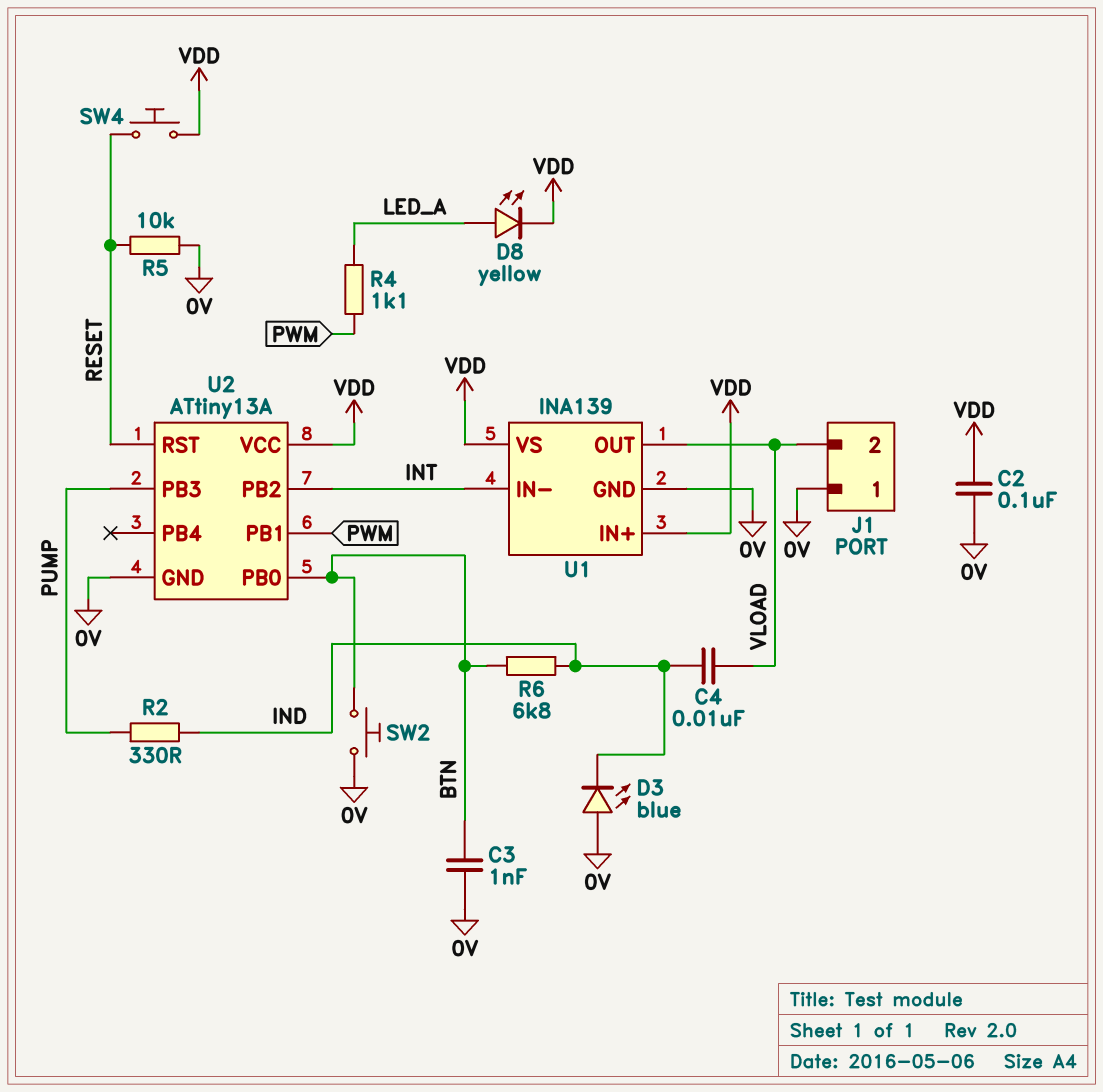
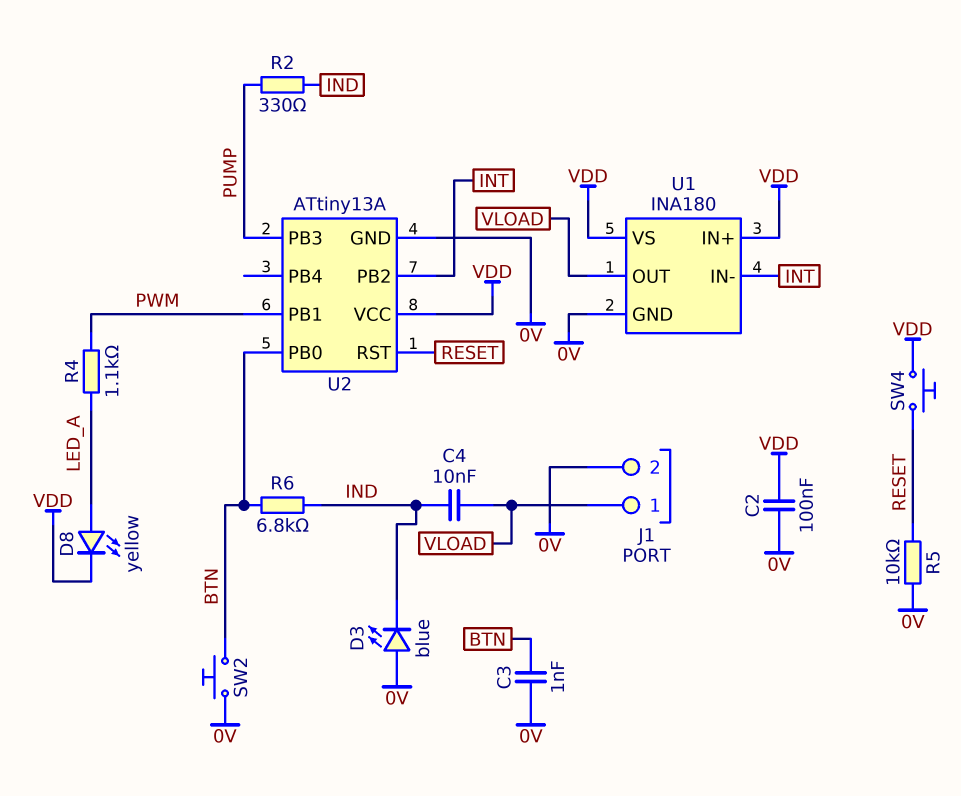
J1 pin 1: 0V -> VLOAD
J1 pin 2: VLOAD -> 0V
U1: INA139 -> INA180

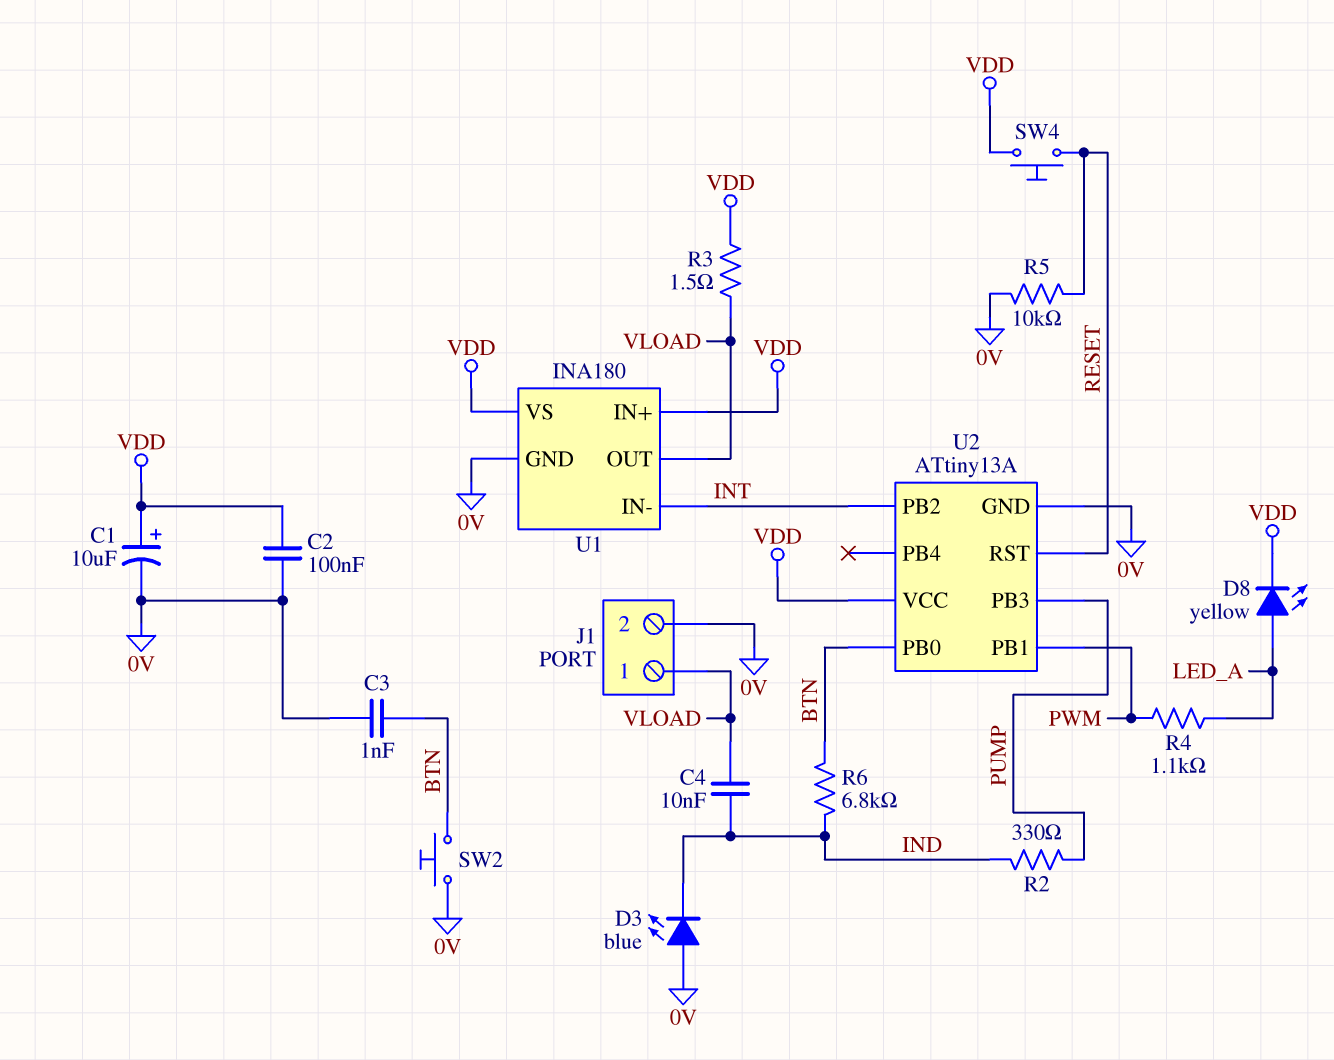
C1: none -> 10uF (plus VDD, minus 0V)
R3: none -> 1.5 (VDD, VLOAD)

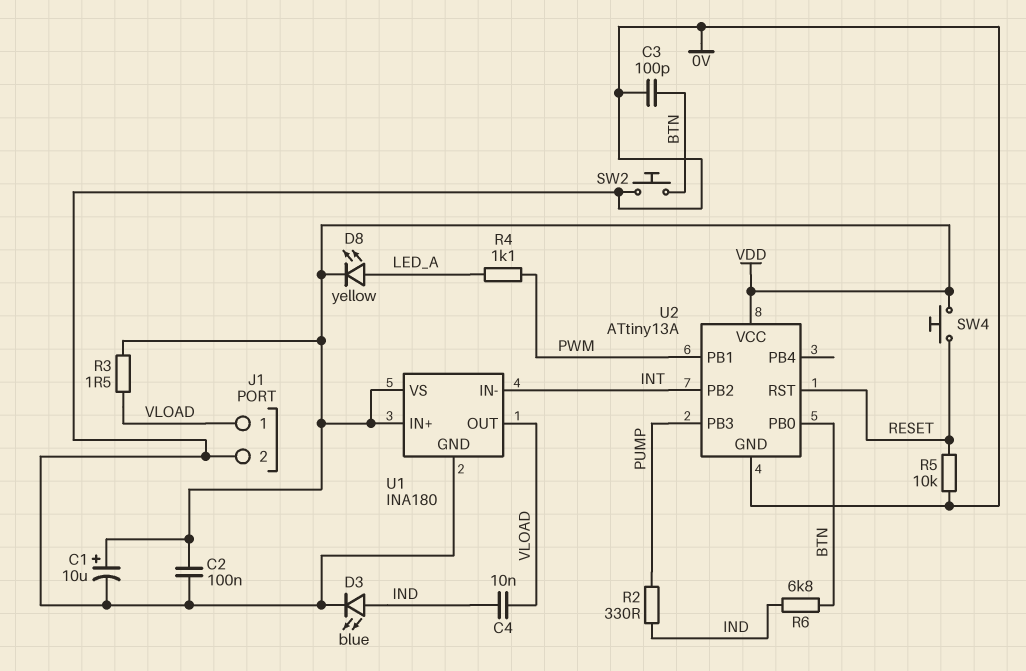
C3: 1nF (0V, BTN) -> 100pF (0V, BTN)
D3: LED blue (A 0V, K IND) -> LED blue (A IND, K 0V)

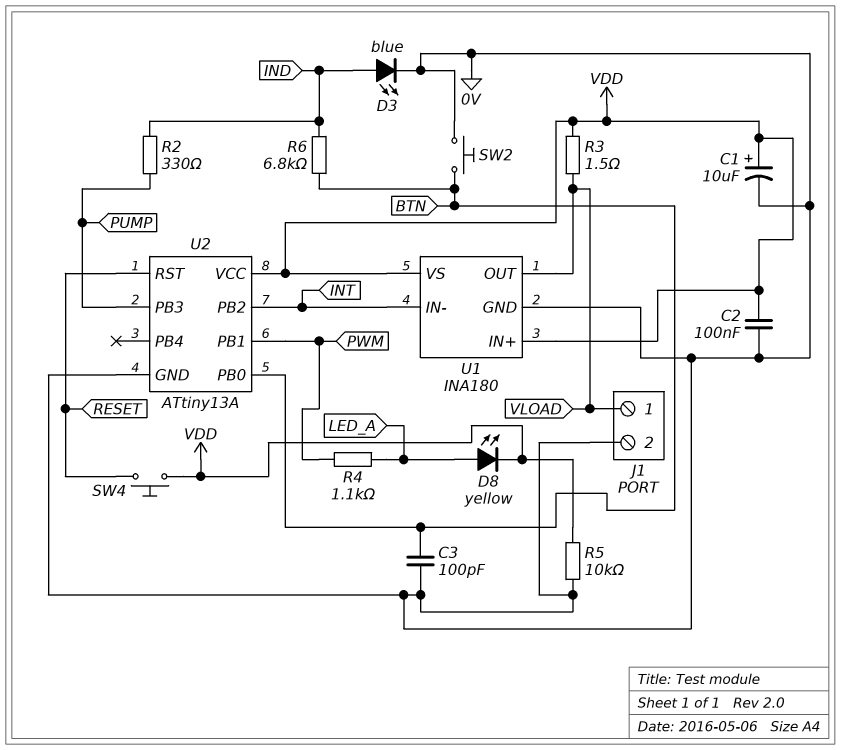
C4: 10nF (IND, VLOAD) -> none
R5: 10k (0V, RESET) -> 10k (0V, VDD)

